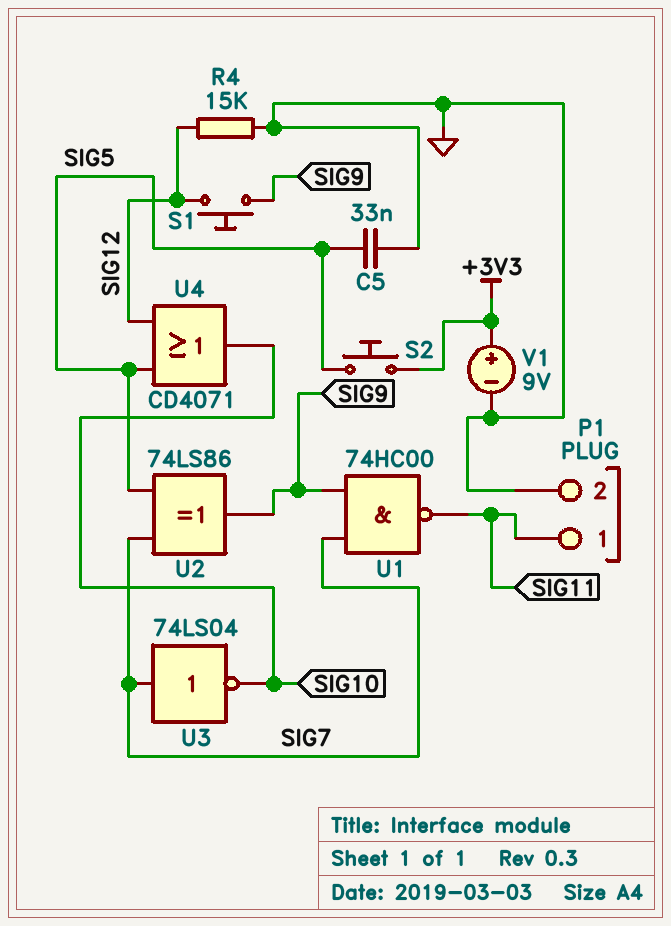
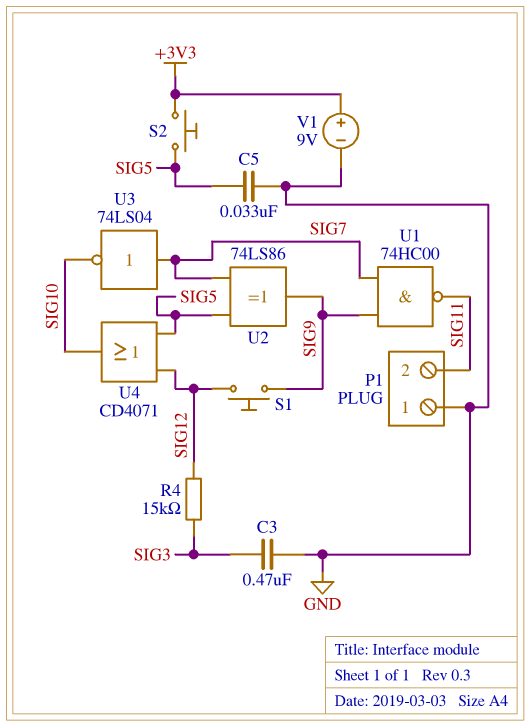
C3: none -> 470nF (GND, SIG3)
P1 pin 1: SIG11 -> GND
P1 pin 2: GND -> SIG11
R4: 15k (GND, SIG12) -> 15k (SIG3, SIG12)

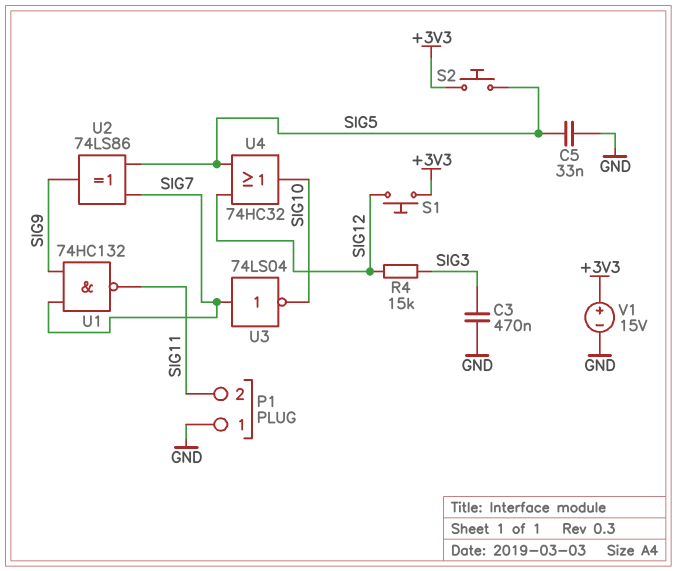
S1: button (SIG9, SIG12) -> button (+3V3, SIG12)
U1: NAND 74HC00 (in SIG7, in SIG9, out SIG11) -> NAND 74HC132 (in SIG7, in SIG9, out SIG11)
U4: OR CD4071 (in SIG5, in SIG12, out SIG10) -> OR 74HC32 (in SIG5, in SIG12, out SIG10)
V1: 9V (plus +3V3, minus GND) -> 15V (plus +3V3, minus GND)

